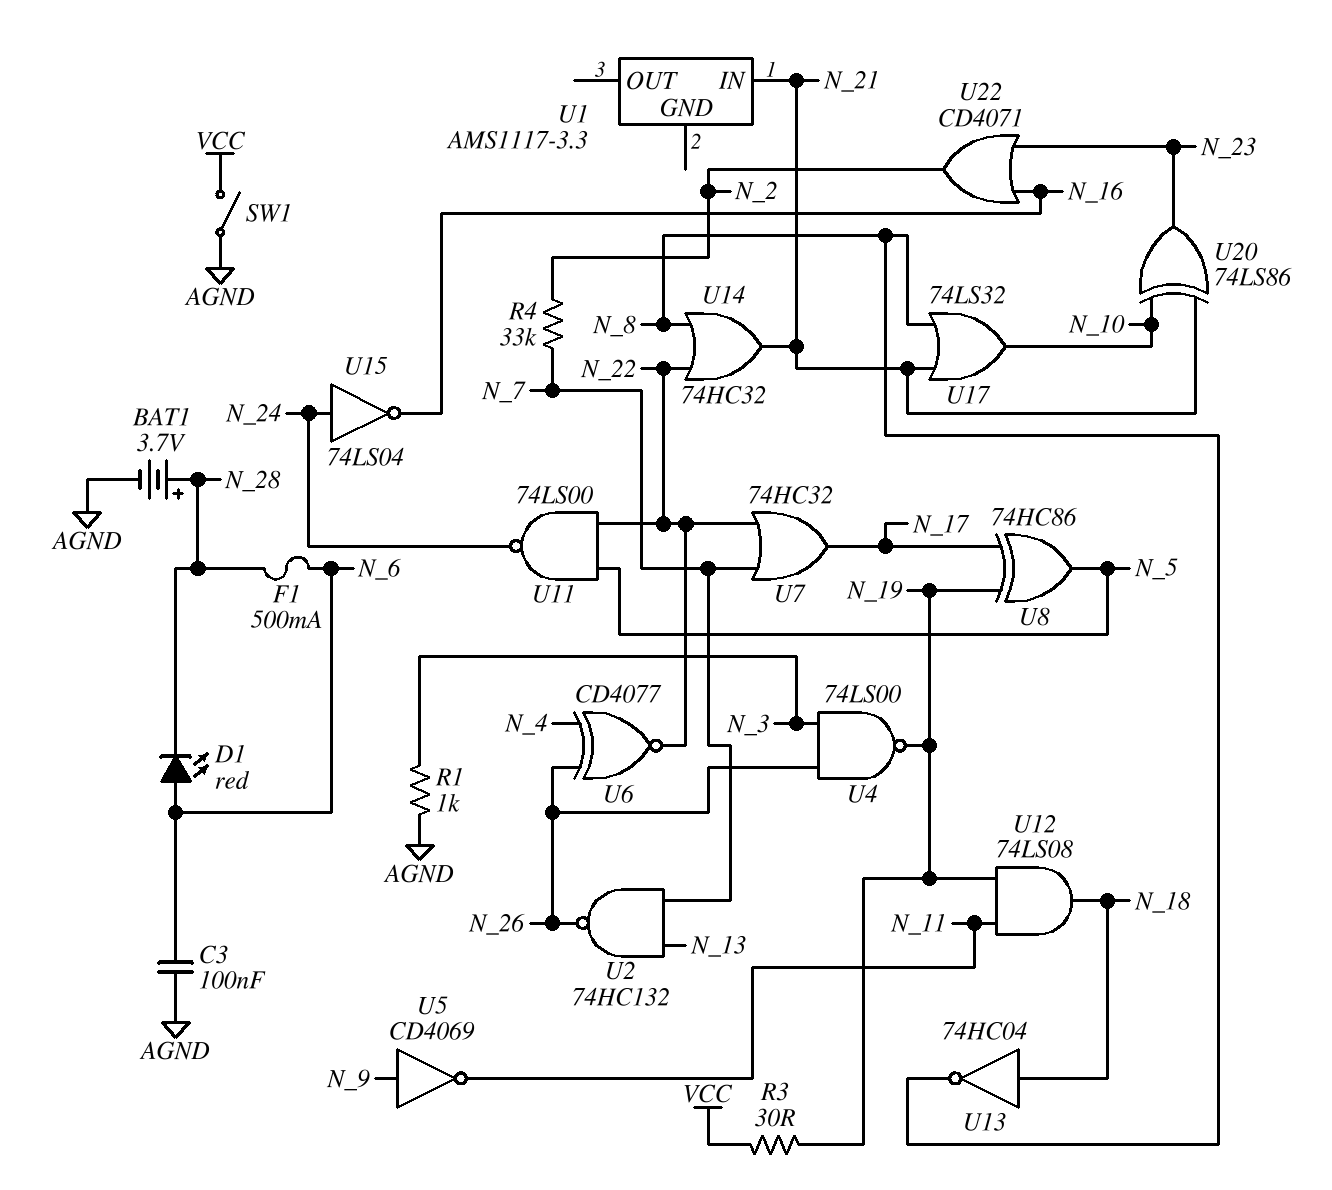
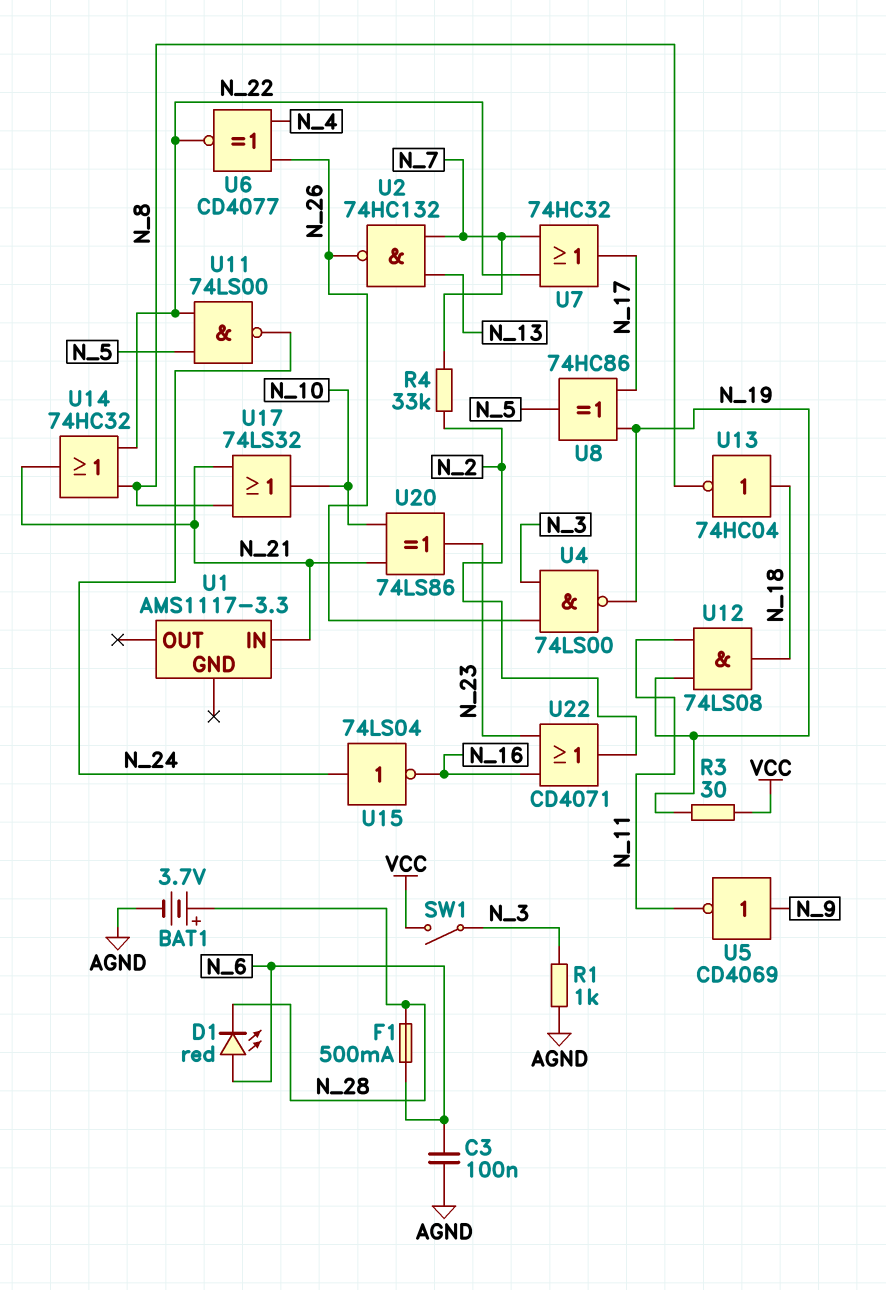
SW1: switch (AGND, VCC) -> switch (N_3, VCC)

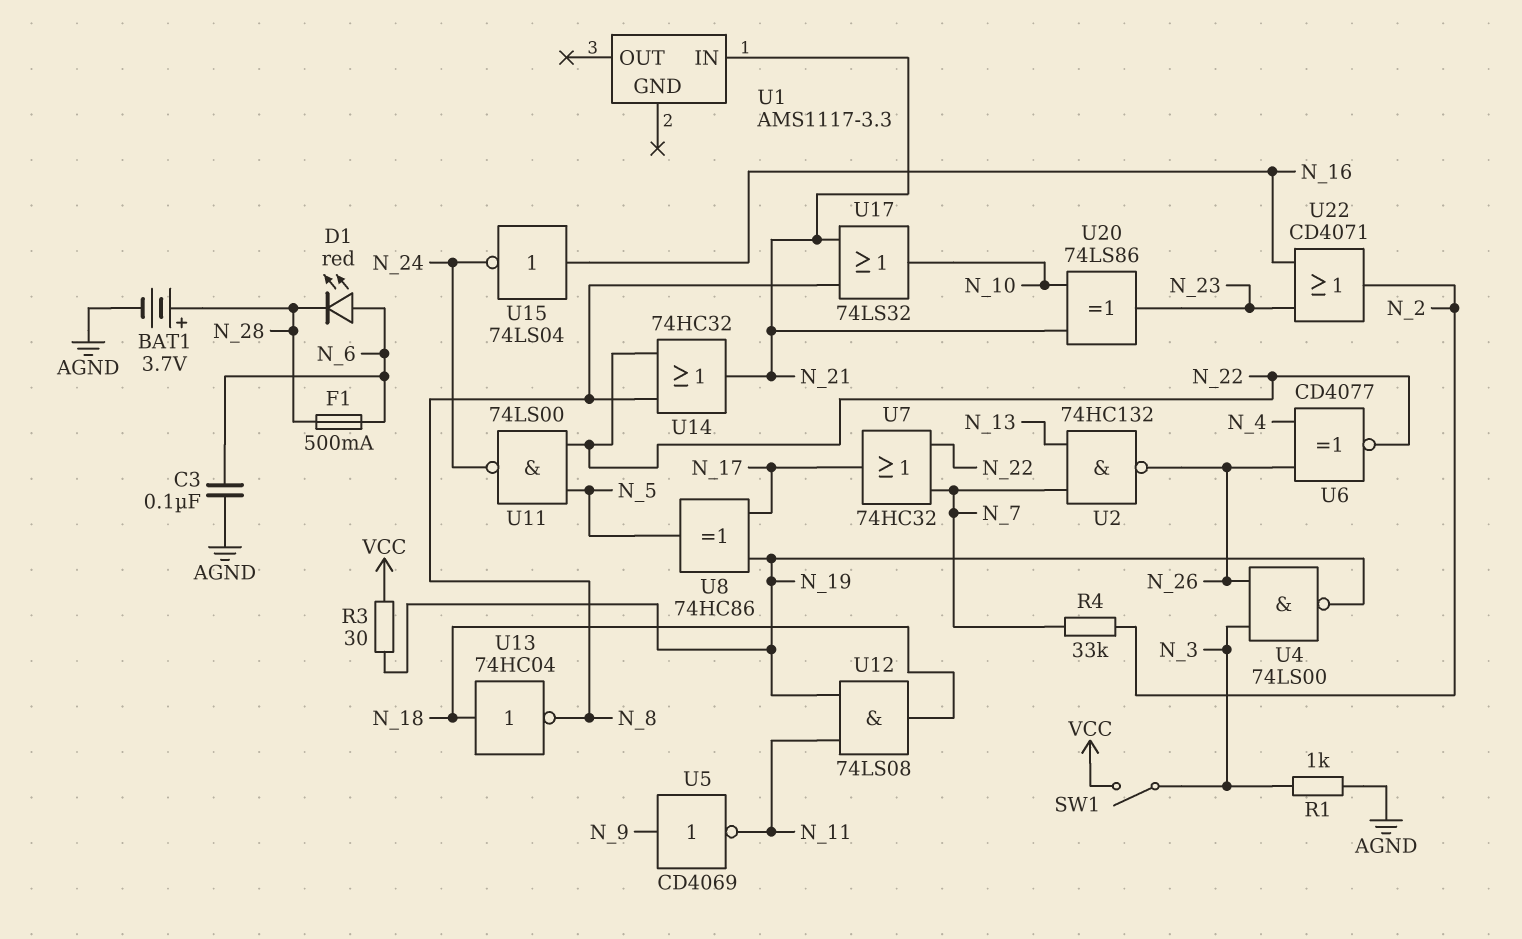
U15: NOT 74LS04 (in N_24, out N_16) -> NOT 74LS04 (in N_16, out N_24)

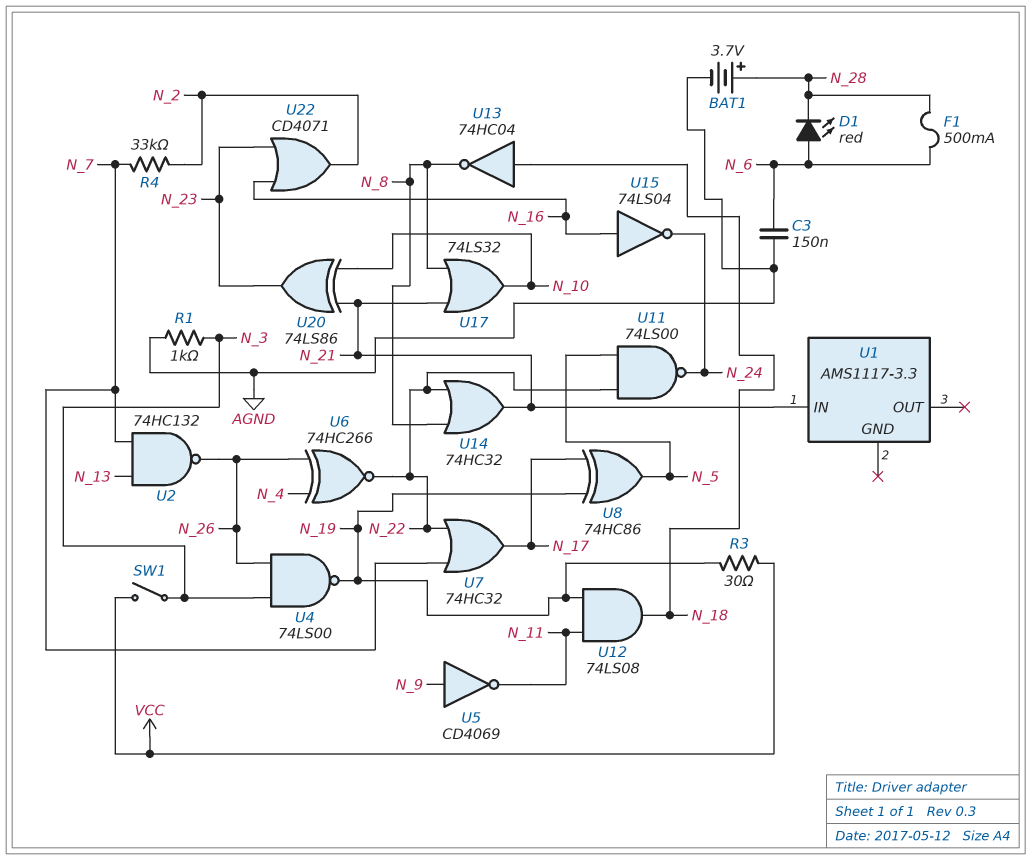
C3: 100nF (AGND, N_6) -> 150nF (AGND, N_6)
U6: XNOR CD4077 (in N_4, in N_26, out N_22) -> XNOR 74HC266 (in N_4, in N_26, out N_22)

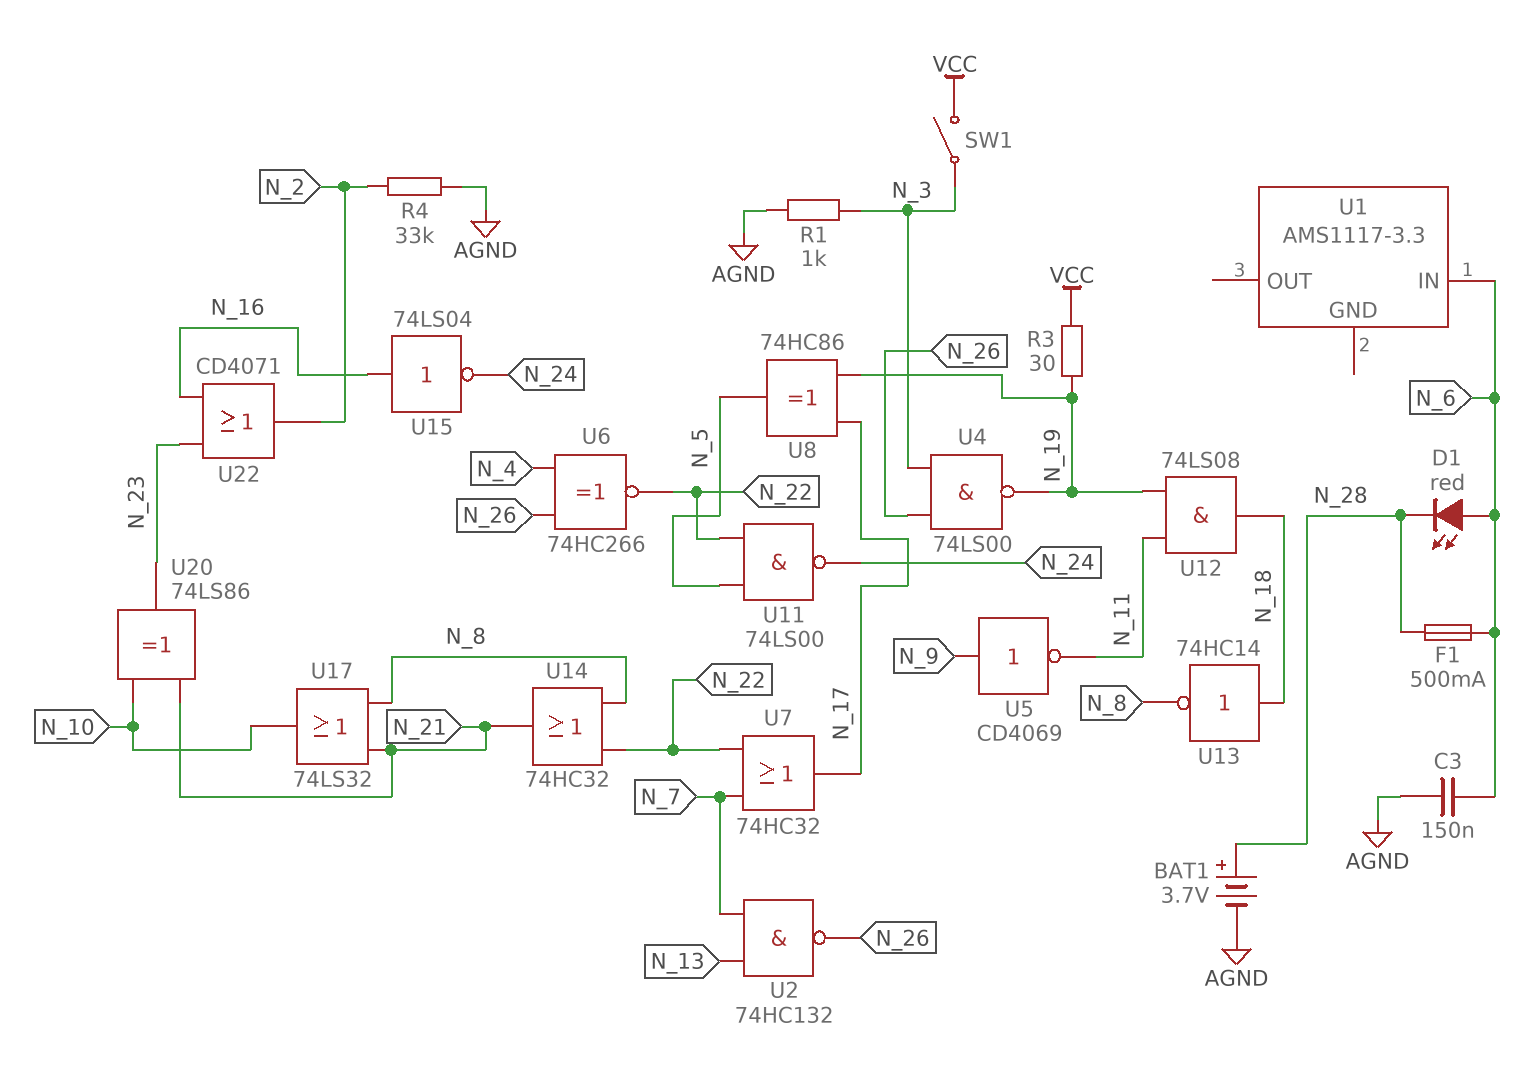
R4: 33k (N_2, N_7) -> 33k (AGND, N_2)
U1 pin IN: N_21 -> N_6
U13: NOT 74HC04 (in N_18, out N_8) -> NOT 74HC14 (in N_18, out N_8)

